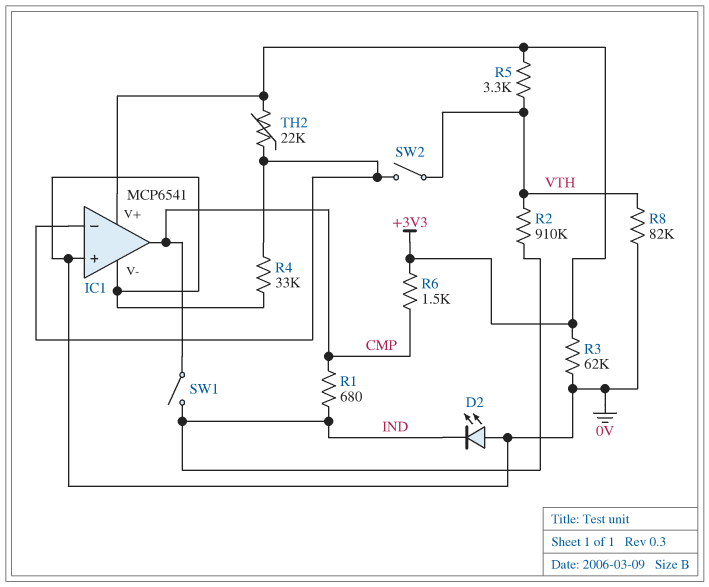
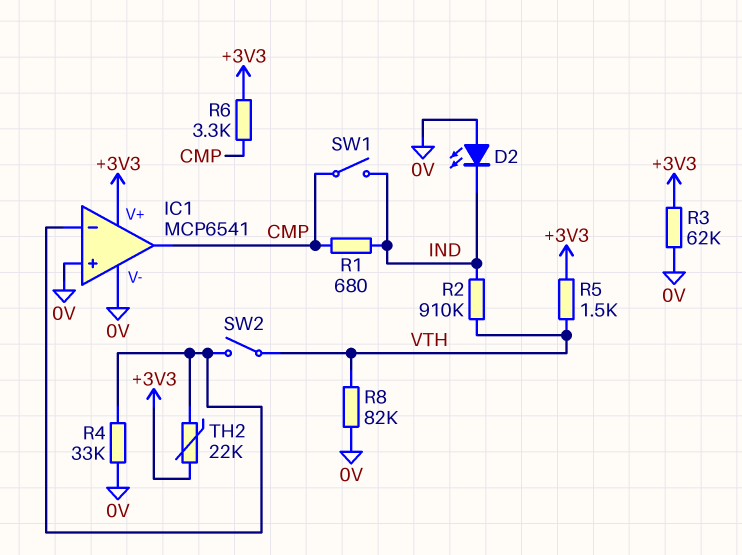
R5: 3.3k (+3V3, VTH) -> 1.5k (+3V3, VTH)
R6: 1.5k (+3V3, CMP) -> 3.3k (+3V3, CMP)

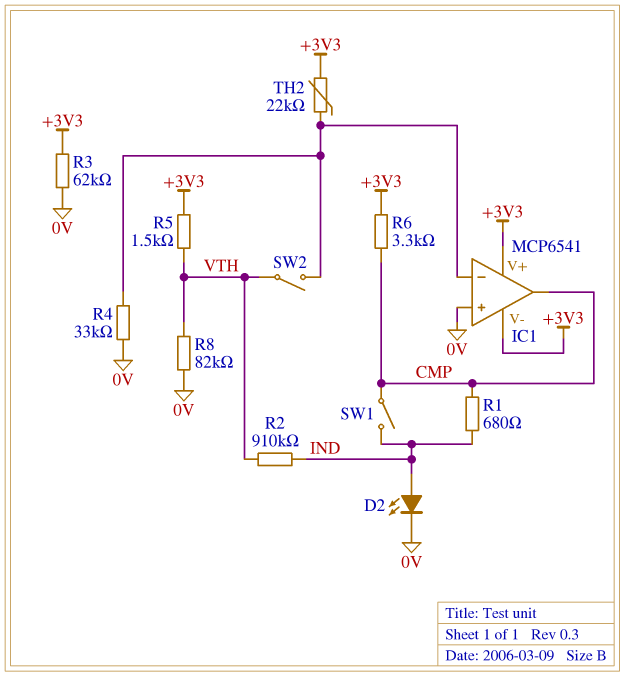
D2: LED (A 0V, K IND) -> LED (A IND, K 0V)
IC1 pin V-: 0V -> +3V3

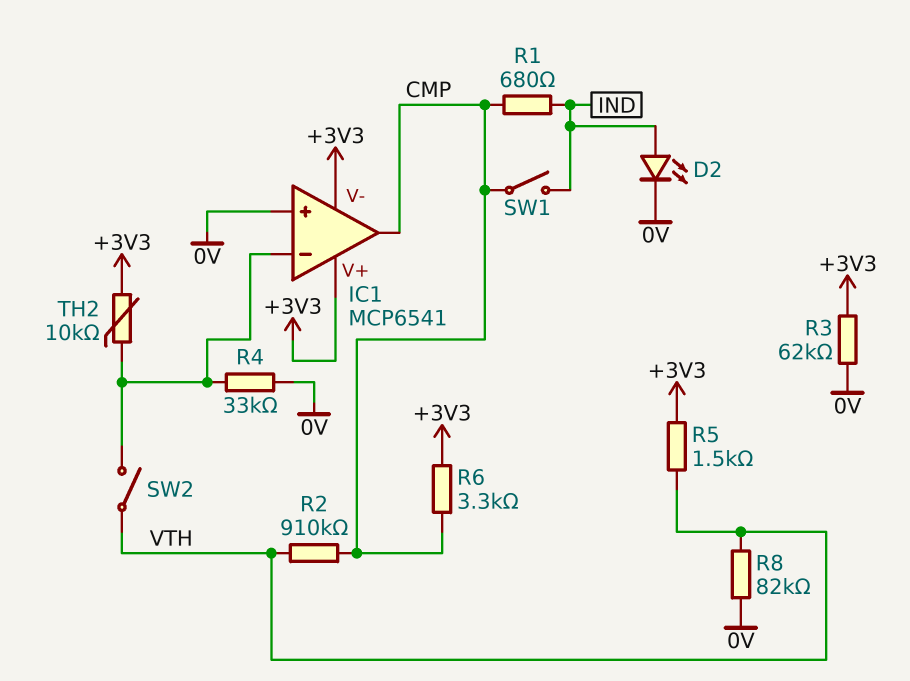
R2: 910k (IND, VTH) -> 910k (CMP, VTH)
TH2: 22k (+3V3, IC1/in-) -> 10k (+3V3, IC1/in-)

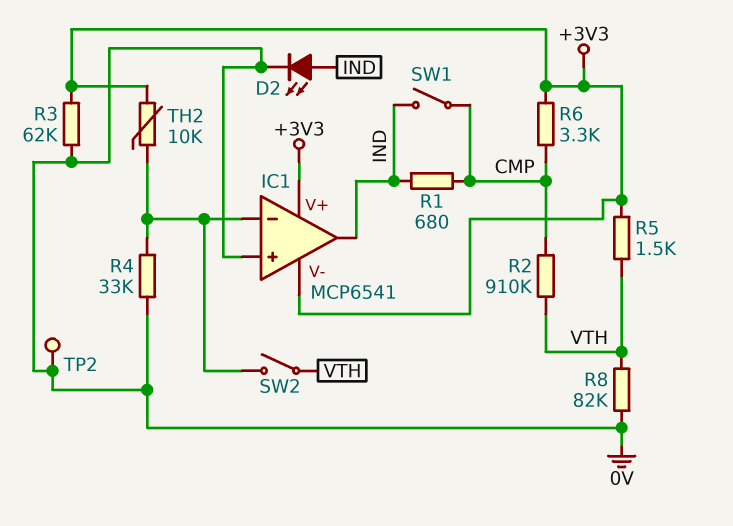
IC1 pin out: CMP -> IND
TP2: none -> test point (0V)

